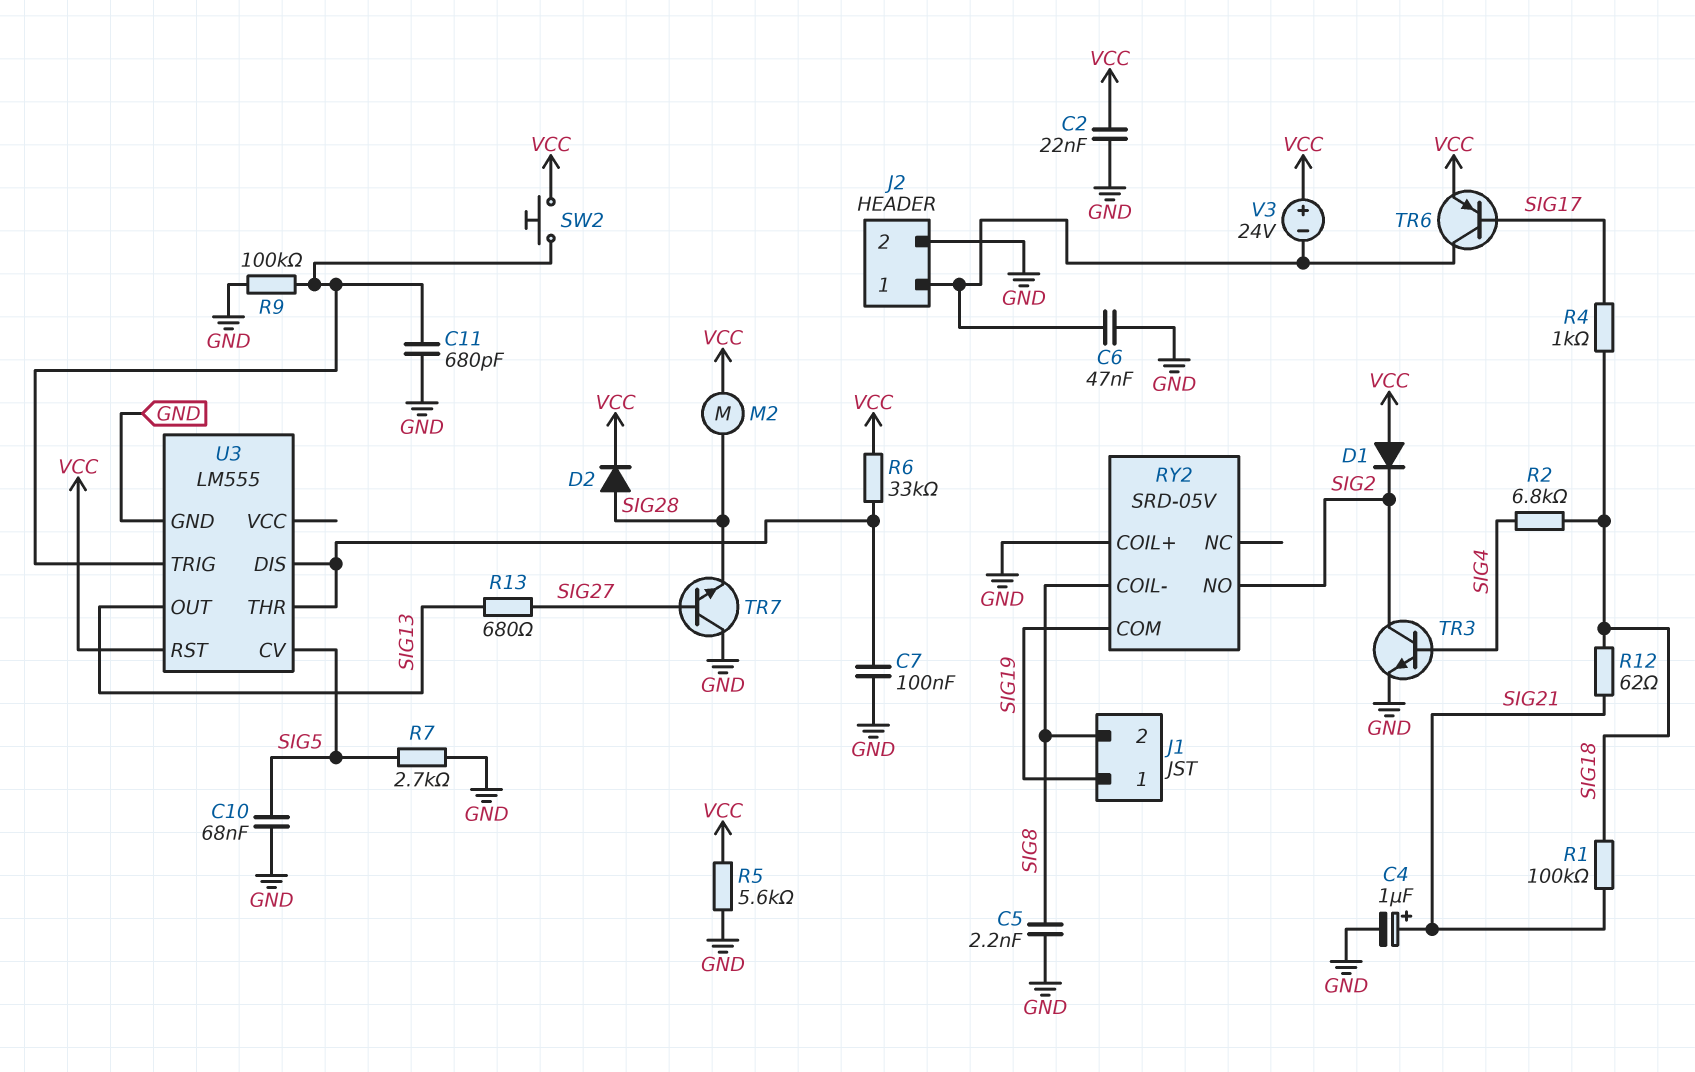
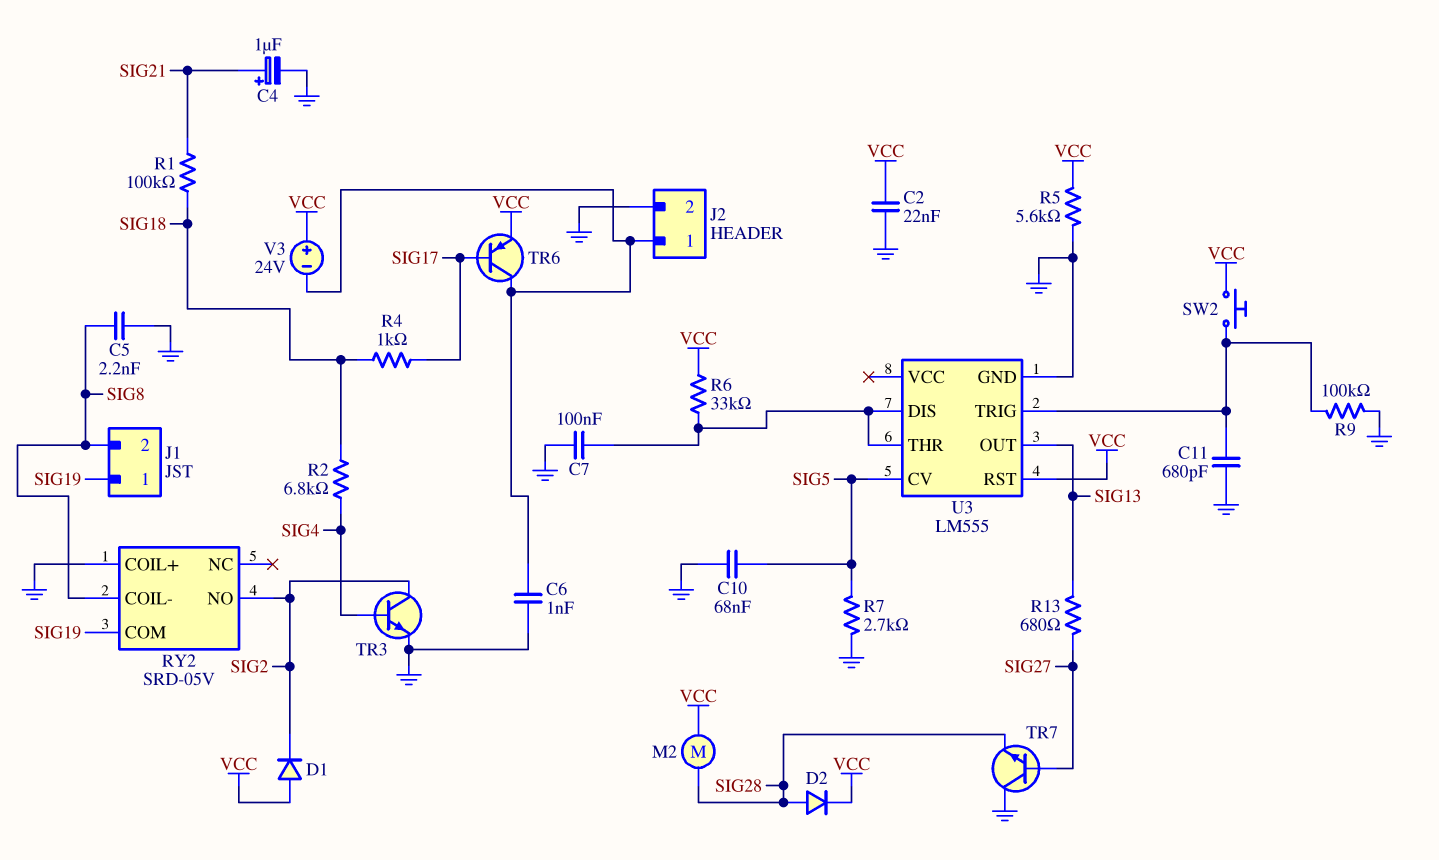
C6: 47nF (GND, J2/1) -> 1nF (GND, J2/1)
R12: 62 (SIG18, SIG21) -> none

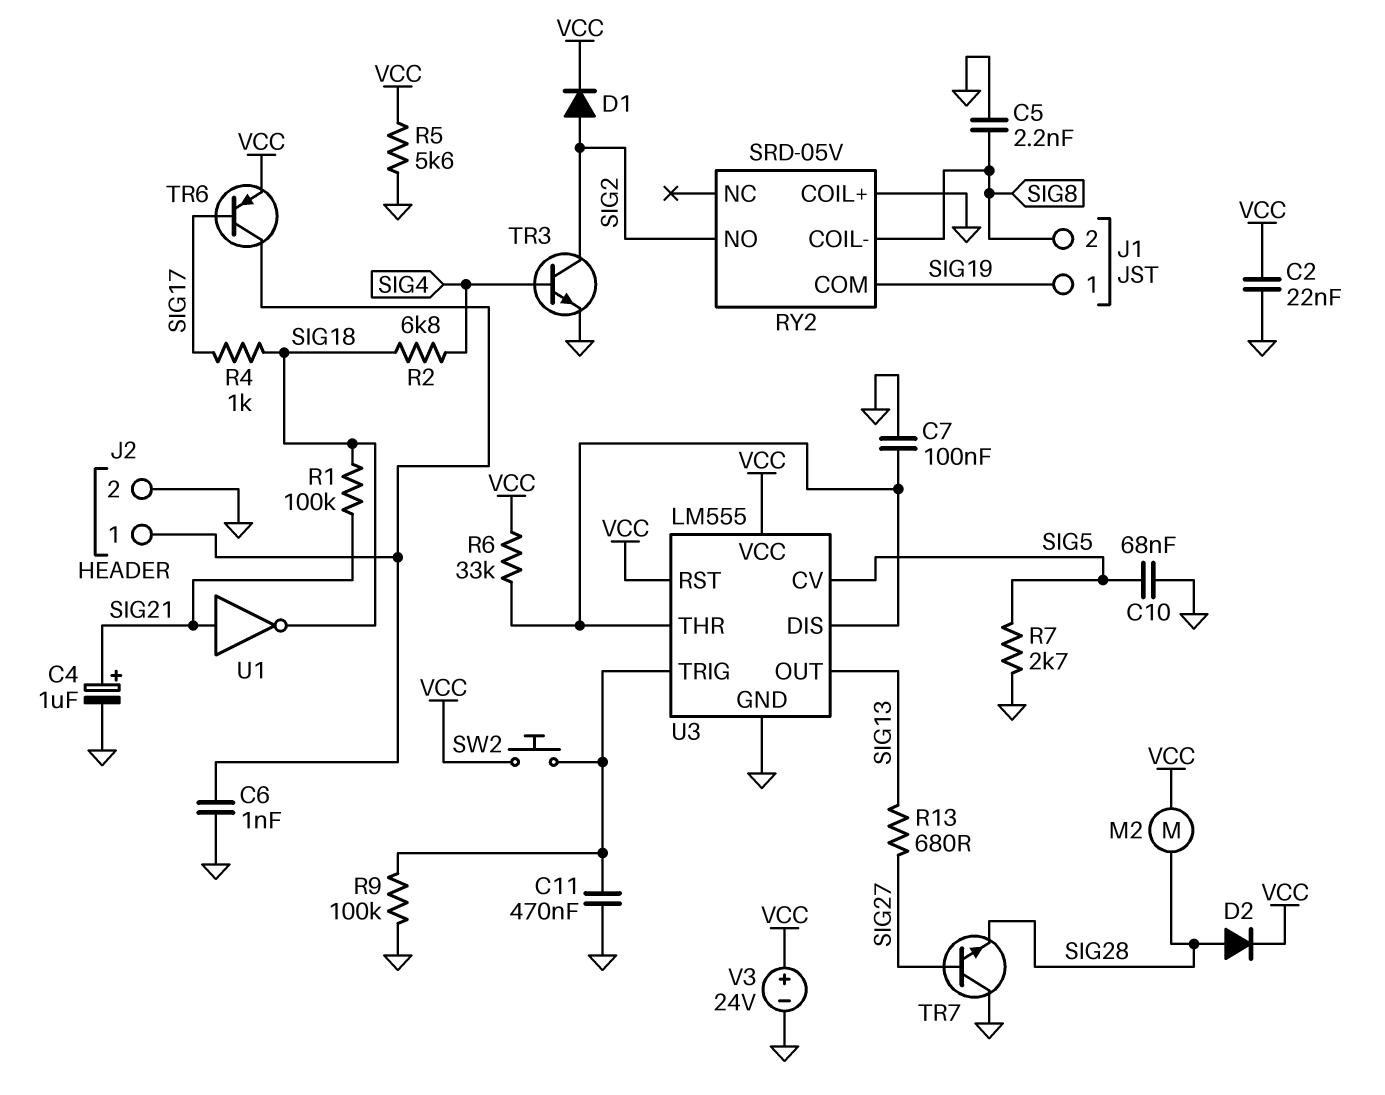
C11: 680pF (GND, U3/TRIG) -> 470nF (GND, U3/TRIG)
D1: diode (A VCC, K SIG2) -> diode (A SIG2, K VCC)
U1: none -> NOT (in SIG21, out SIG18)
U3 pin VCC: none -> VCC
V3: 24V (plus VCC, minus J2/1) -> 24V (plus VCC, minus GND)

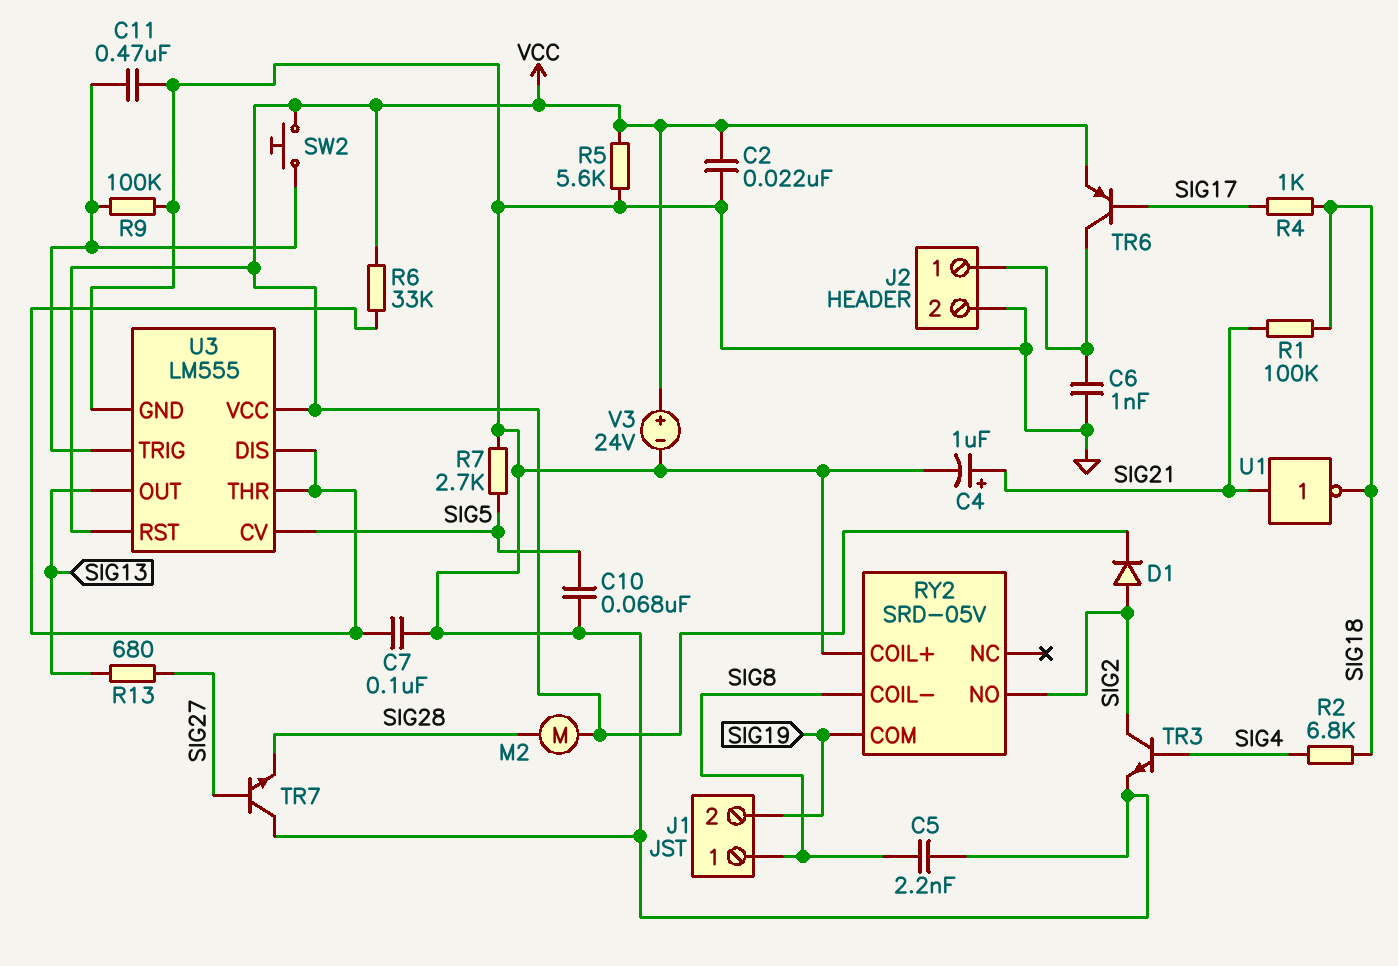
D2: diode (A SIG28, K VCC) -> none
J1 pin 1: SIG19 -> SIG8
J1 pin 2: SIG8 -> SIG19

